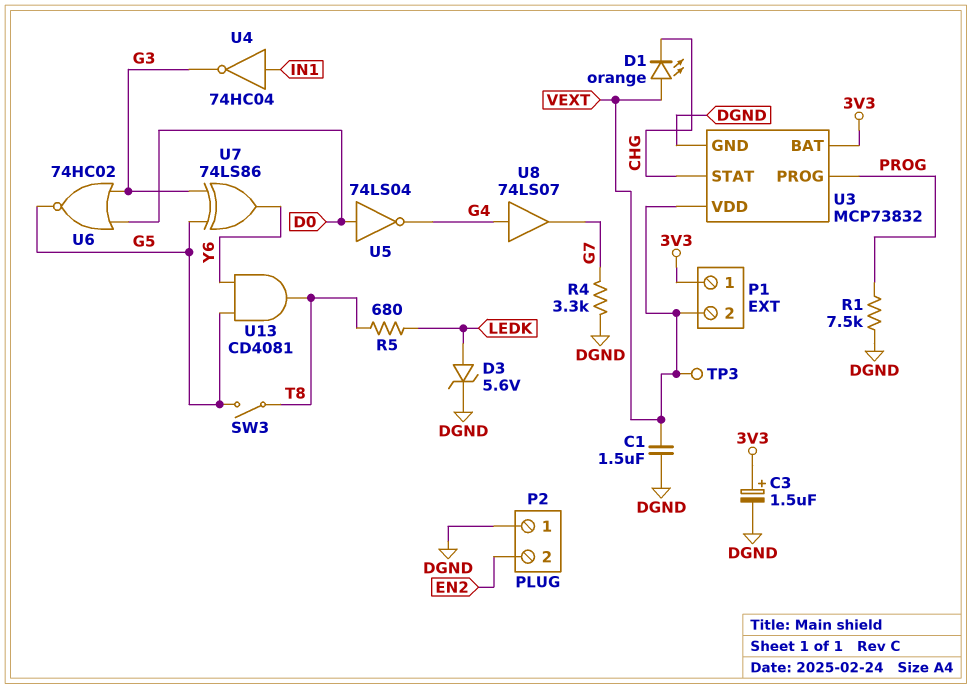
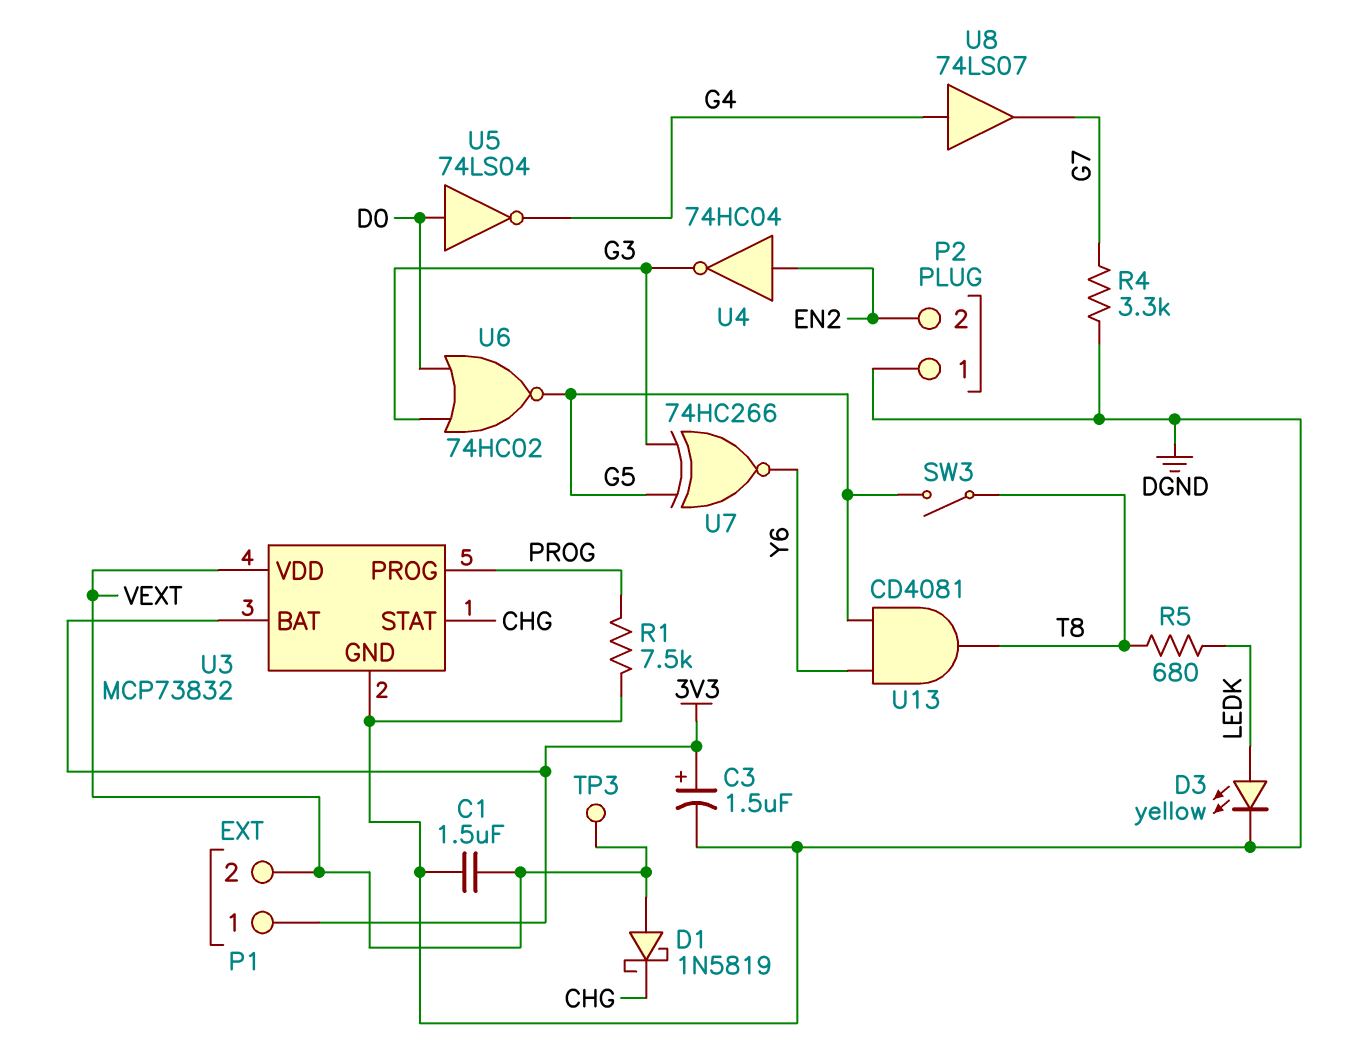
D1: LED orange (A VEXT, K CHG) -> schottky 1N5819 (A VEXT, K CHG)
D3: zener 5.6V (A LEDK, K DGND) -> LED yellow (A LEDK, K DGND)
U4: NOT 74HC04 (in IN1, out G3) -> NOT 74HC04 (in EN2, out G3)
U7: XOR 74LS86 (in G3, in G5, out Y6) -> XNOR 74HC266 (in G3, in G5, out Y6)

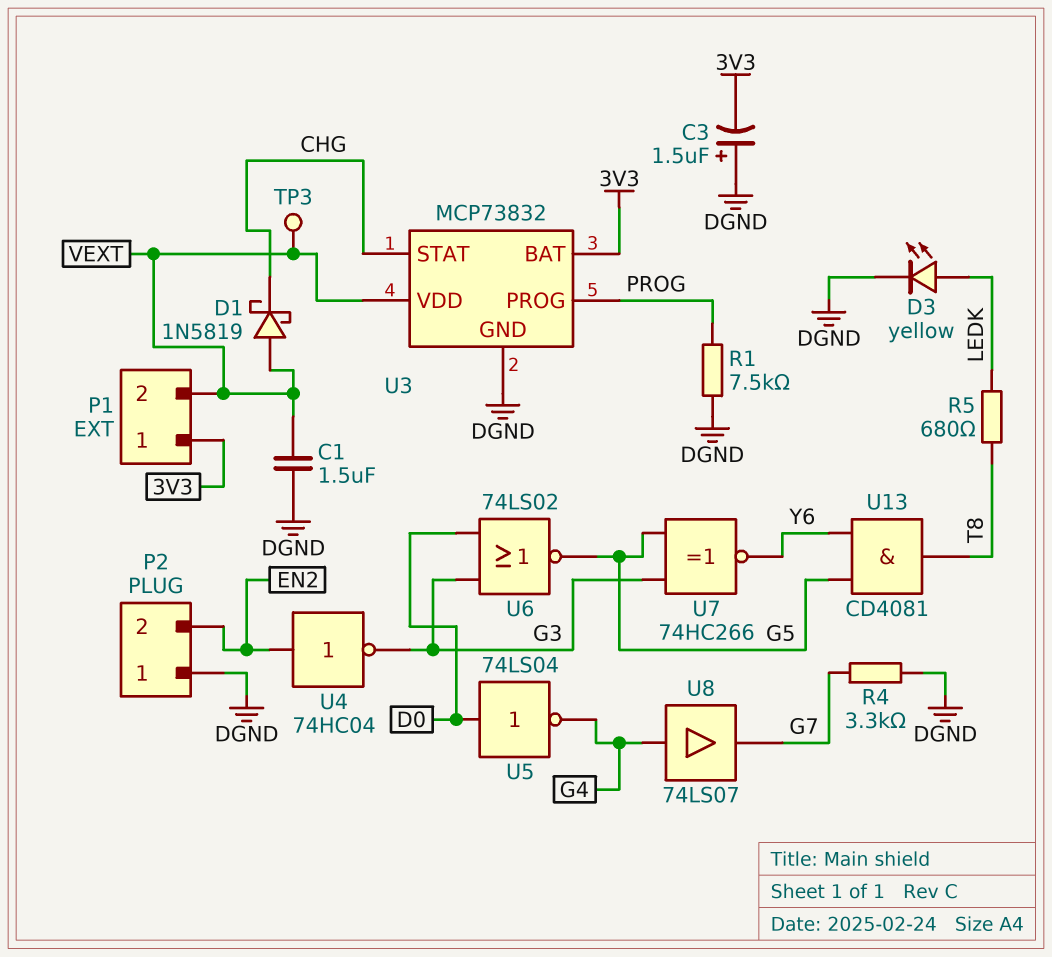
C3: 1.5uF (plus 3V3, minus DGND) -> 1.5uF (plus DGND, minus 3V3)
SW3: switch (G5, T8) -> none
U6: NOR 74HC02 (in D0, in G3, out G5) -> NOR 74LS02 (in D0, in G3, out G5)

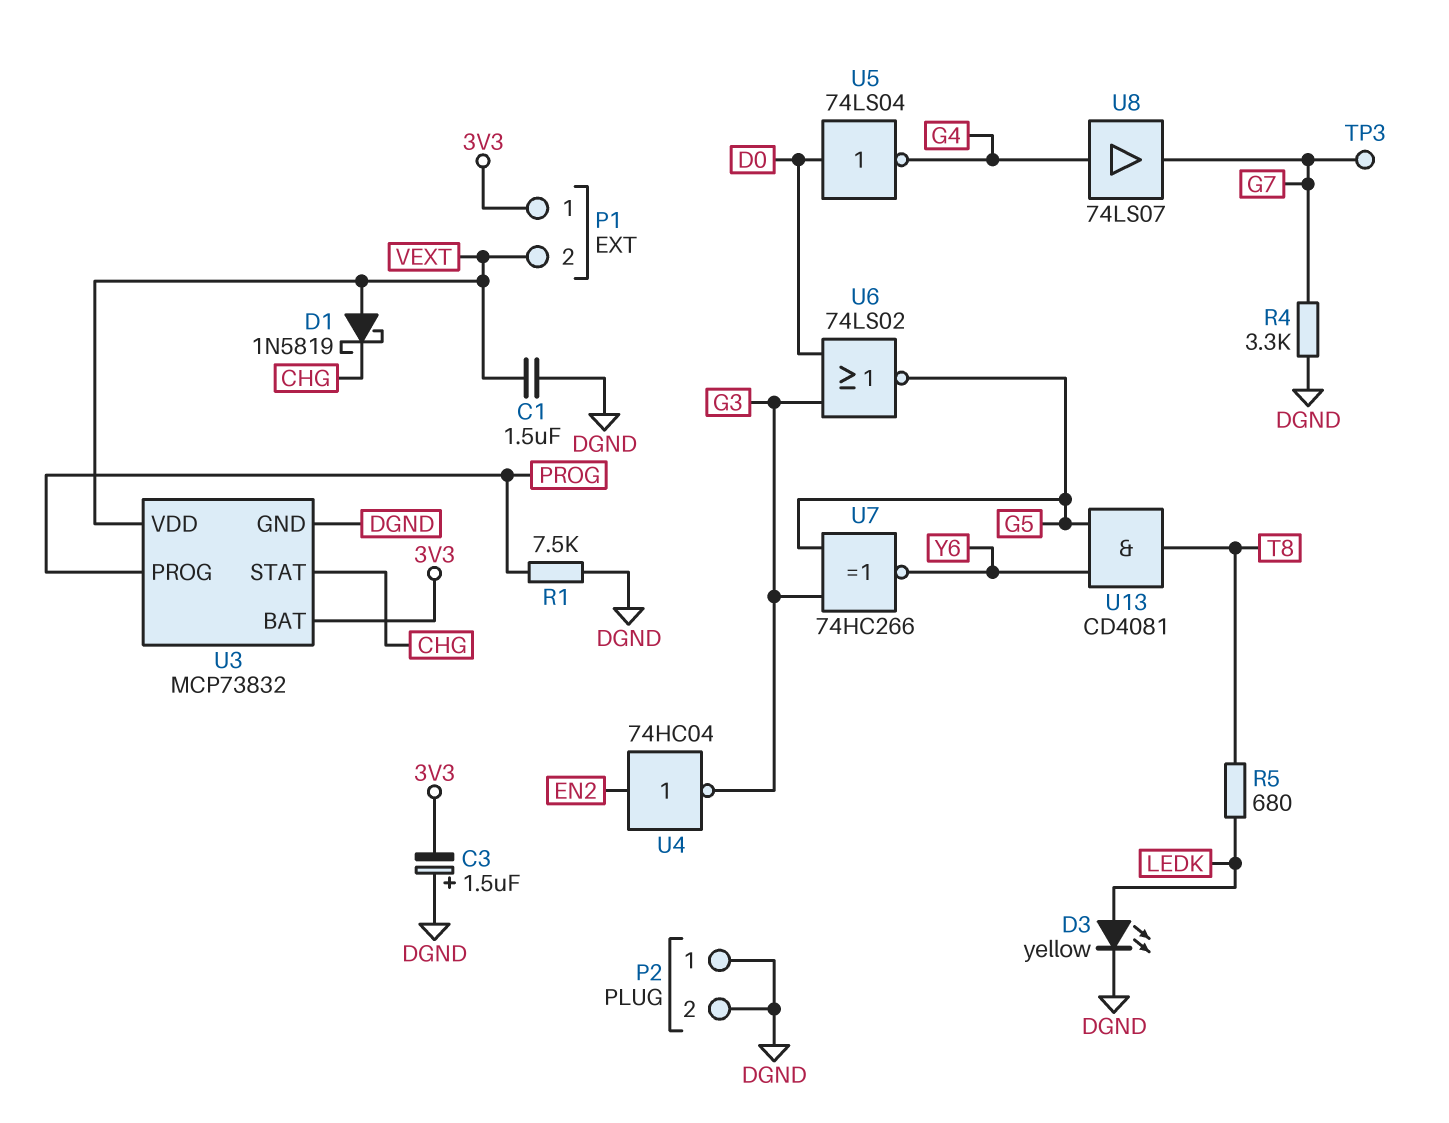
P2 pin 2: EN2 -> DGND
TP3: test point (VEXT) -> test point (G7)

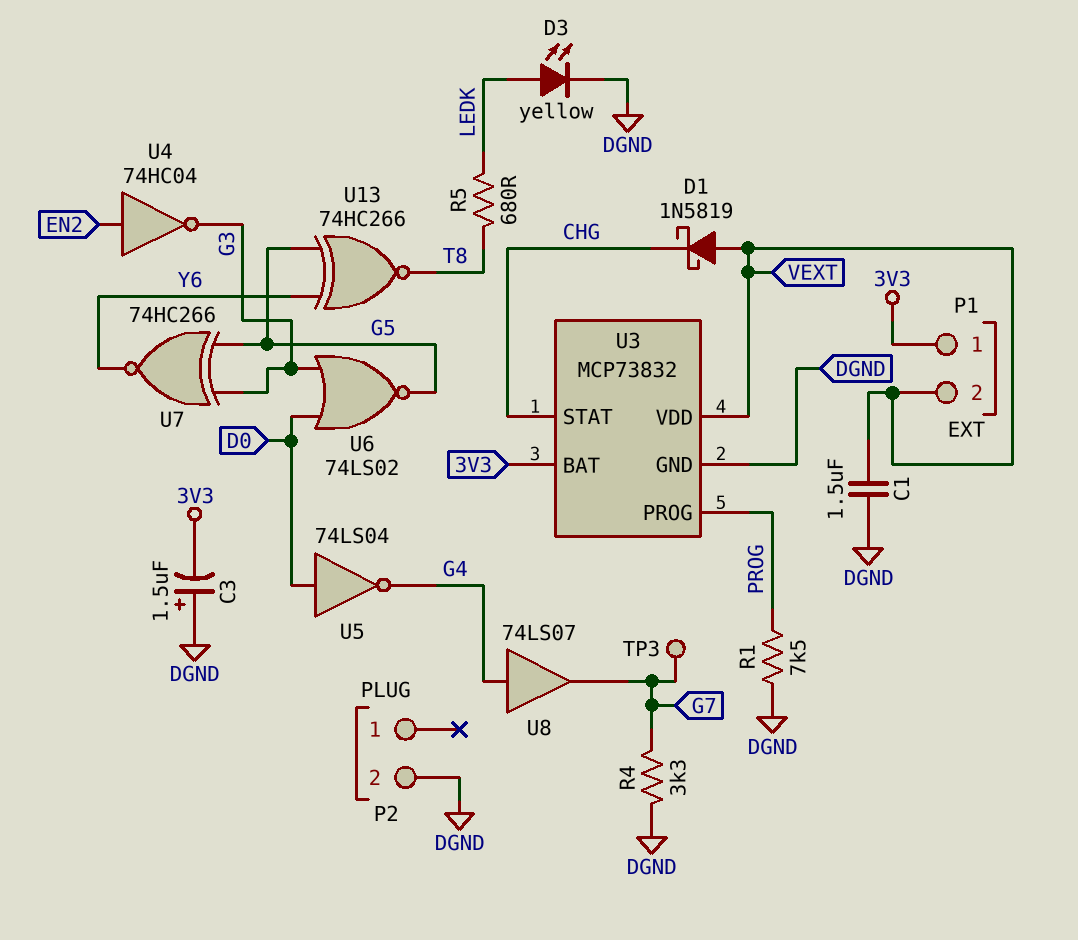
P2 pin 1: DGND -> none
U13: AND CD4081 (in G5, in Y6, out T8) -> XNOR 74HC266 (in G5, in Y6, out T8)

